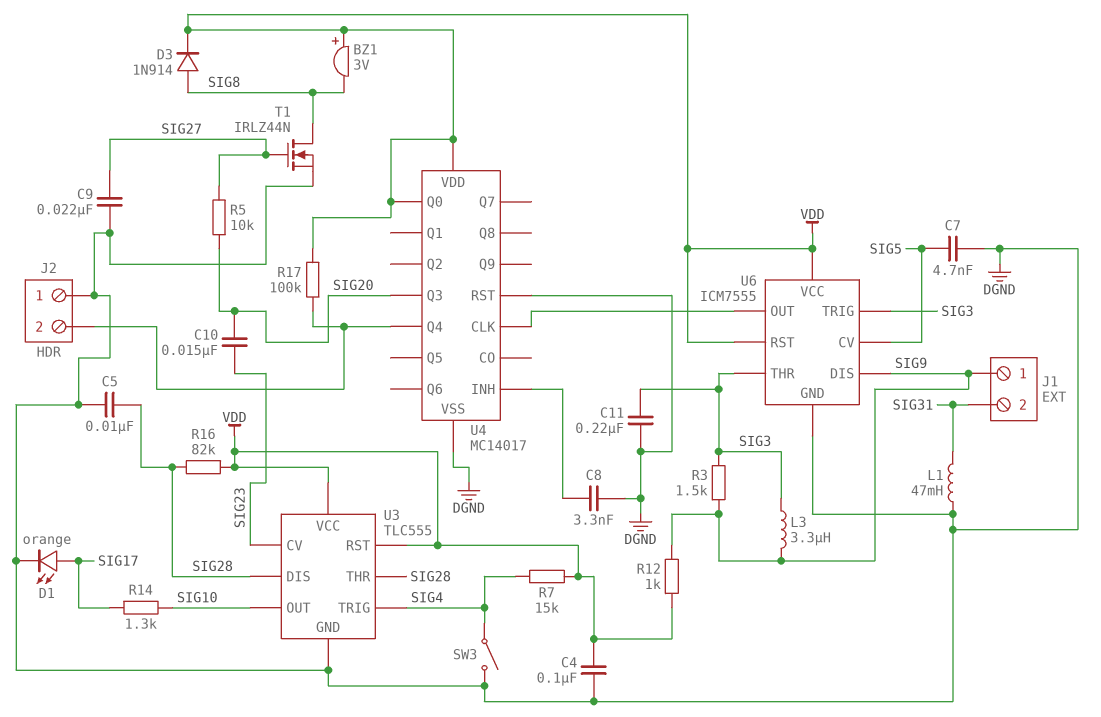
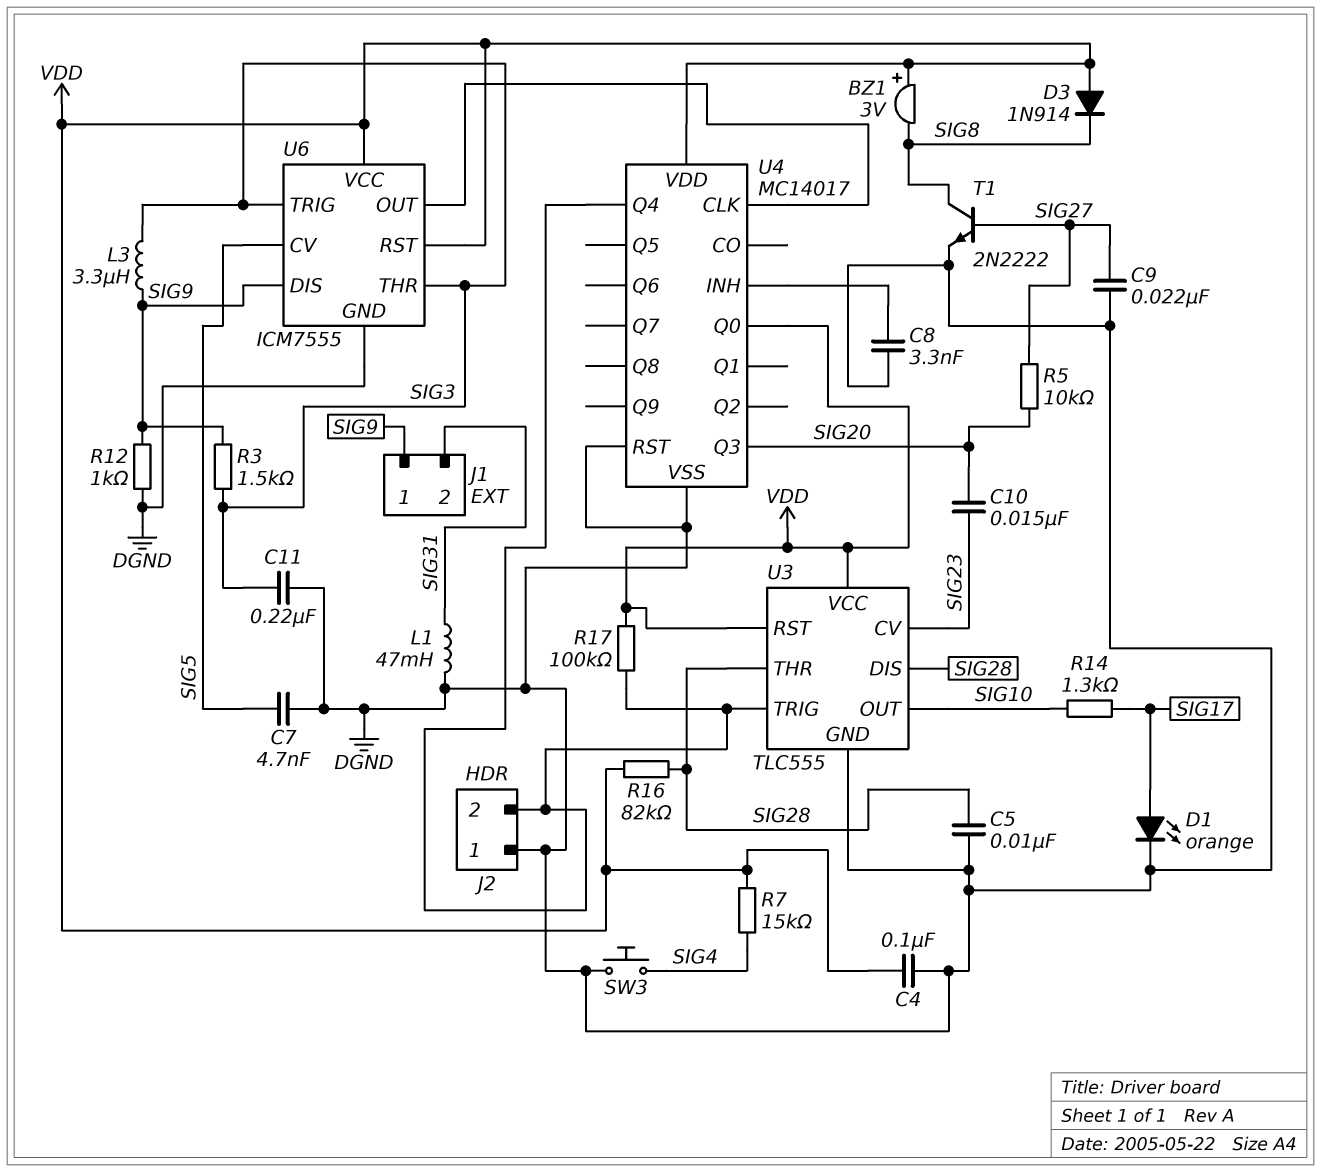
D3: diode 1N914 (A SIG8, K VDD) -> diode 1N914 (A VDD, K SIG8)
R12: 1k (SIG9, VDD) -> 1k (DGND, SIG9)
SW3: switch (DGND, SIG4) -> button (DGND, SIG4)
T1: NMOS IRLZ44N (G SIG27, D SIG8, S DGND) -> NPN 2N2222 (B SIG27, C SIG8, E DGND)
U3 pin TRIG: SIG4 -> J2/2

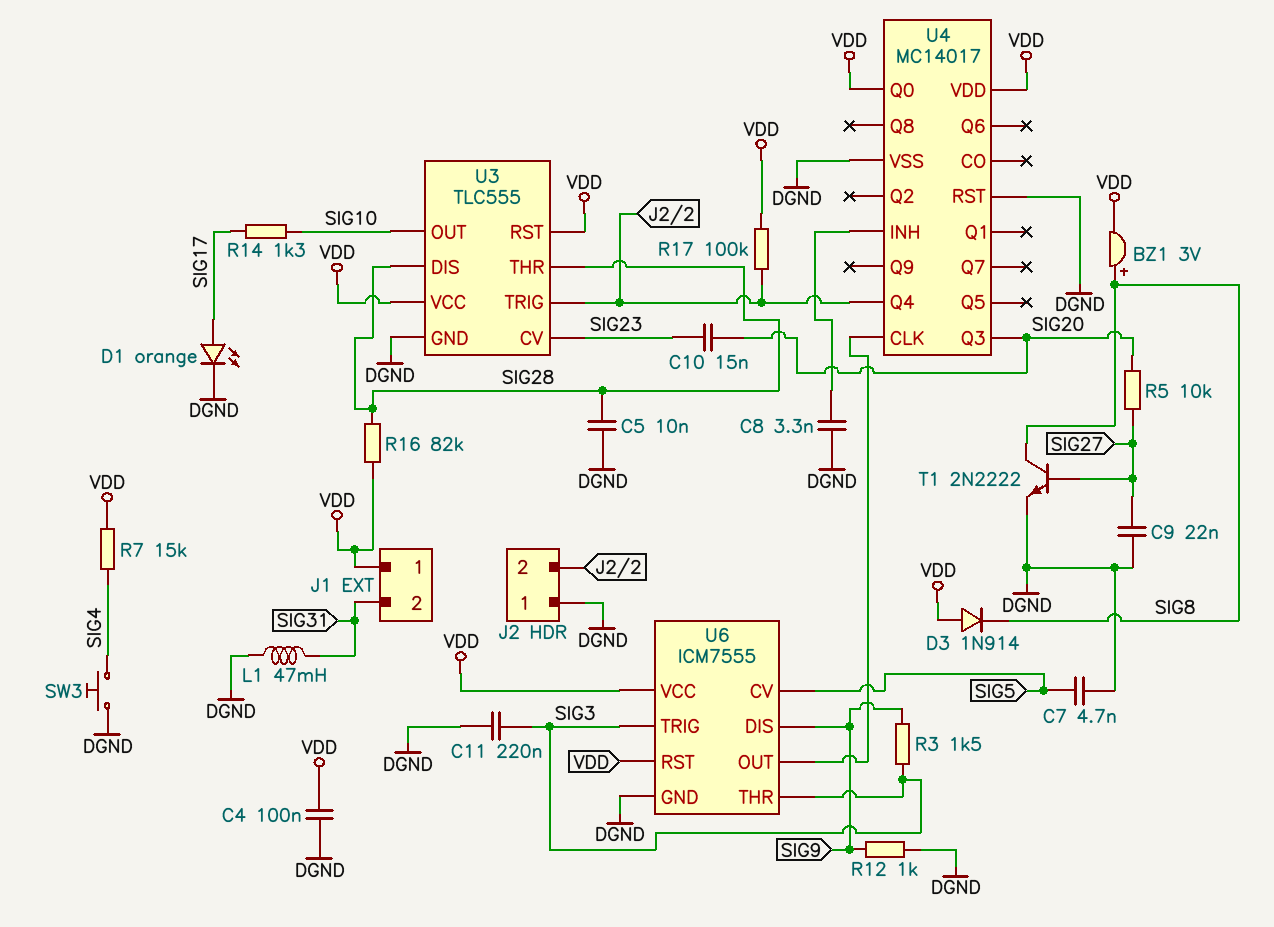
BZ1: buzzer 3V (plus VDD, minus SIG8) -> buzzer 3V (plus SIG8, minus VDD)
J1 pin 1: SIG9 -> VDD
L3: 3.3uH (SIG3, SIG9) -> none

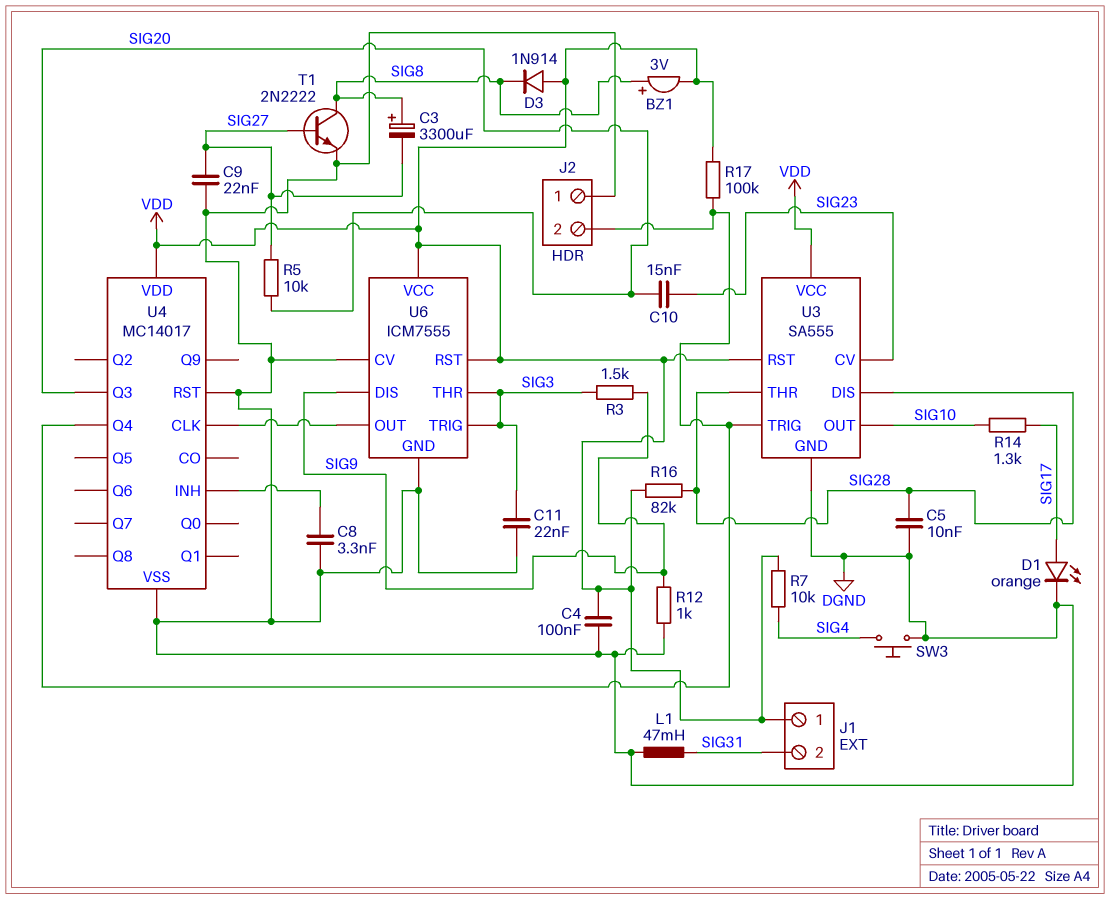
C3: none -> 3300uF (plus SIG8, minus SIG27)
C7: 4.7nF (DGND, SIG5) -> none
C11: 220nF (DGND, SIG3) -> 22nF (DGND, SIG3)
R7: 15k (SIG4, VDD) -> 10k (SIG4, VDD)
U3: TLC555 -> SA555
U4 pin Q0: VDD -> none
U6 pin CV: SIG5 -> DGND

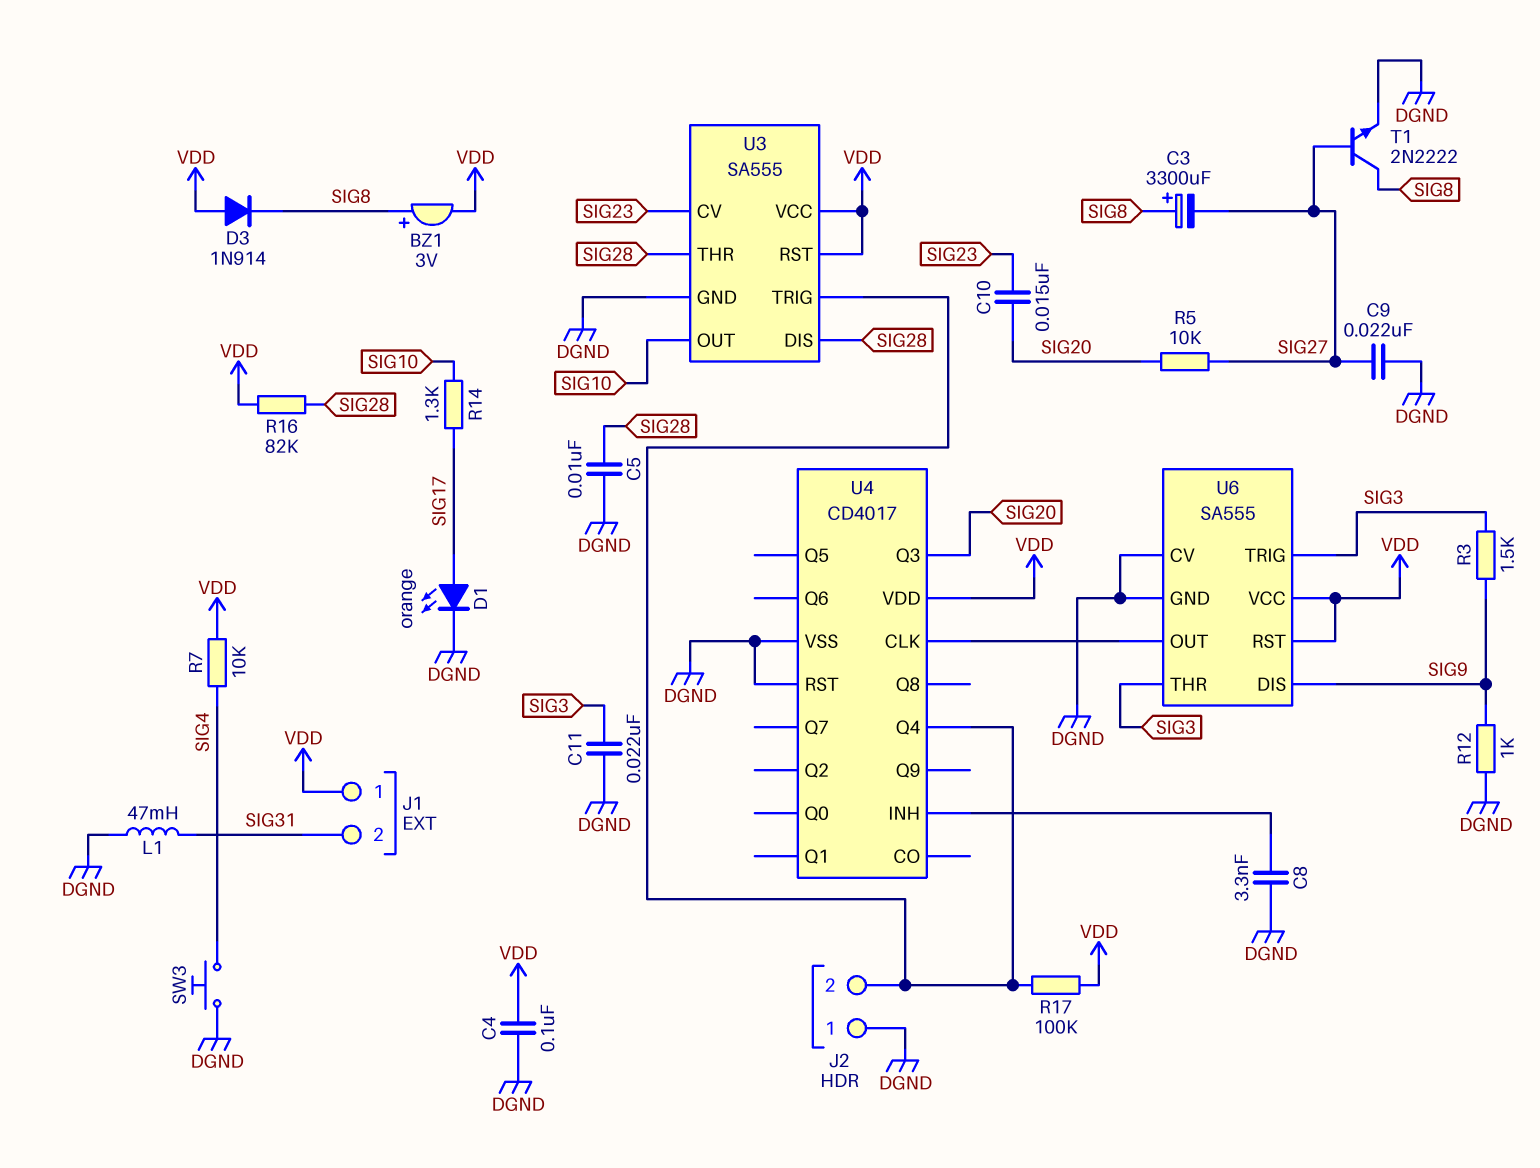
U4: MC14017 -> CD4017
U6: ICM7555 -> SA555

